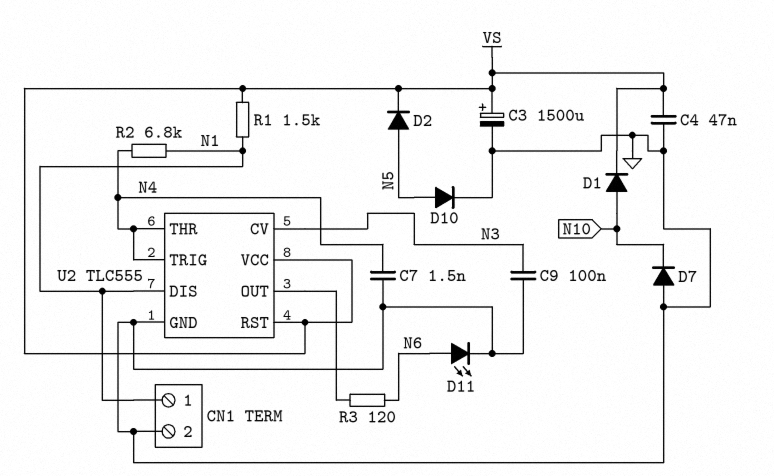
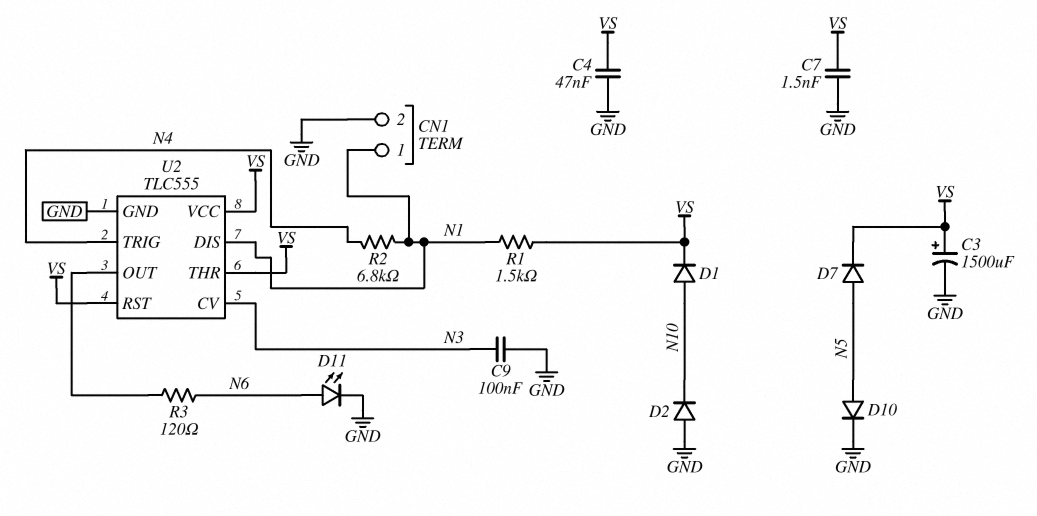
C7: 1.5nF (GND, N4) -> 1.5nF (GND, VS)
D2: diode (A N5, K VS) -> diode (A GND, K N10)
D7: diode (A GND, K N10) -> diode (A N5, K VS)
U2 pin THR: N4 -> VS

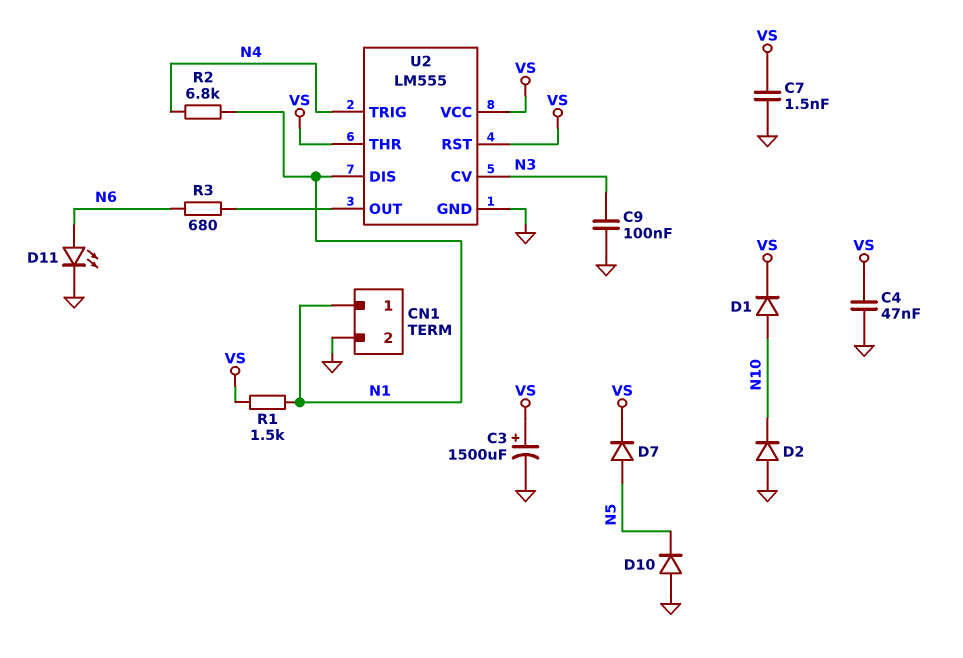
D10: diode (A N5, K GND) -> diode (A GND, K N5)
R3: 120 (N6, U2/OUT) -> 680 (N6, U2/OUT)
U2: TLC555 -> LM555

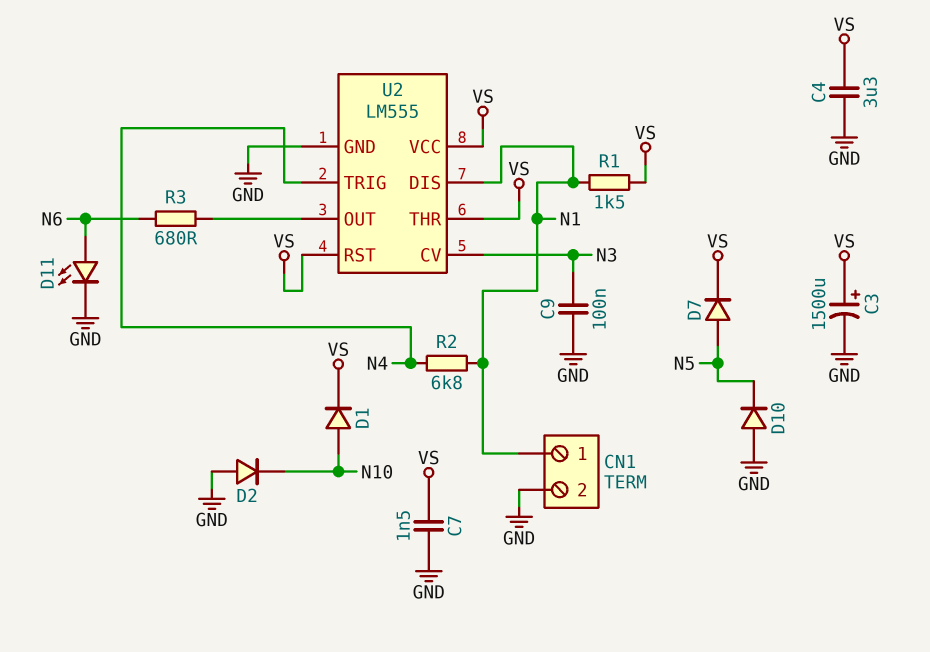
C4: 47nF (GND, VS) -> 3.3uF (GND, VS)

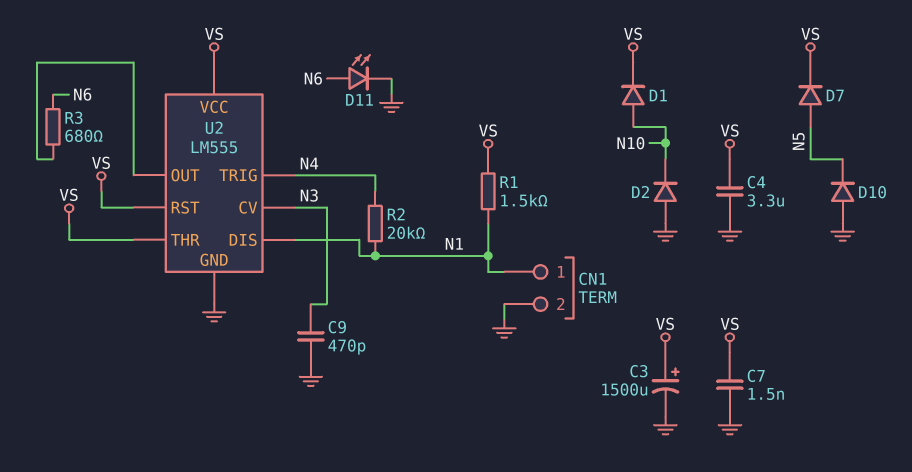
C9: 100nF (GND, N3) -> 470pF (GND, N3)
R2: 6.8k (N1, N4) -> 20k (N1, N4)

